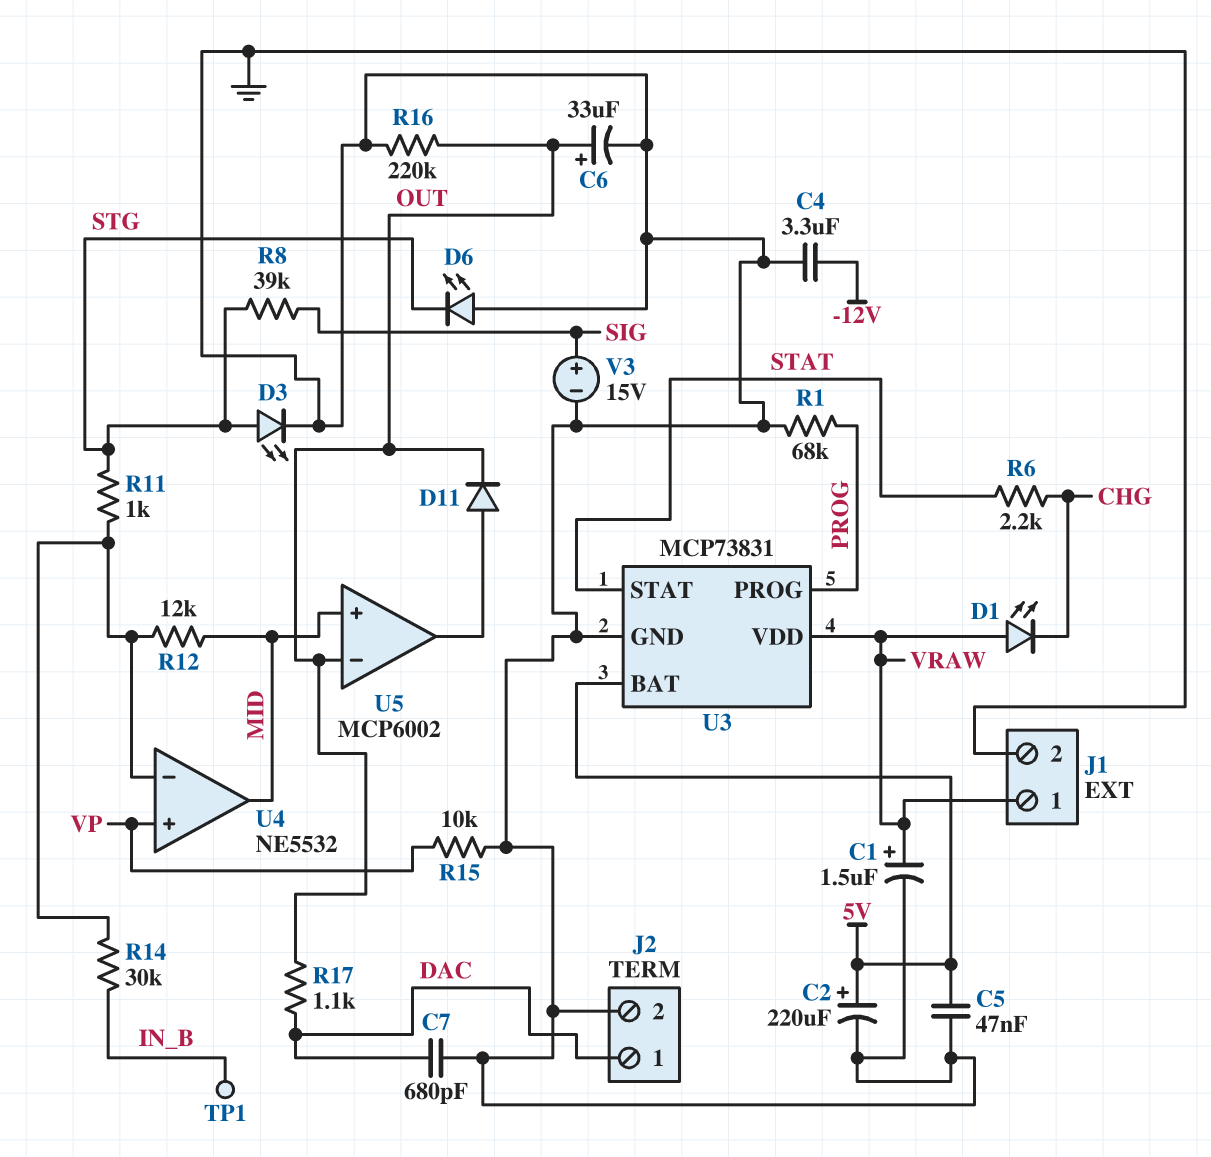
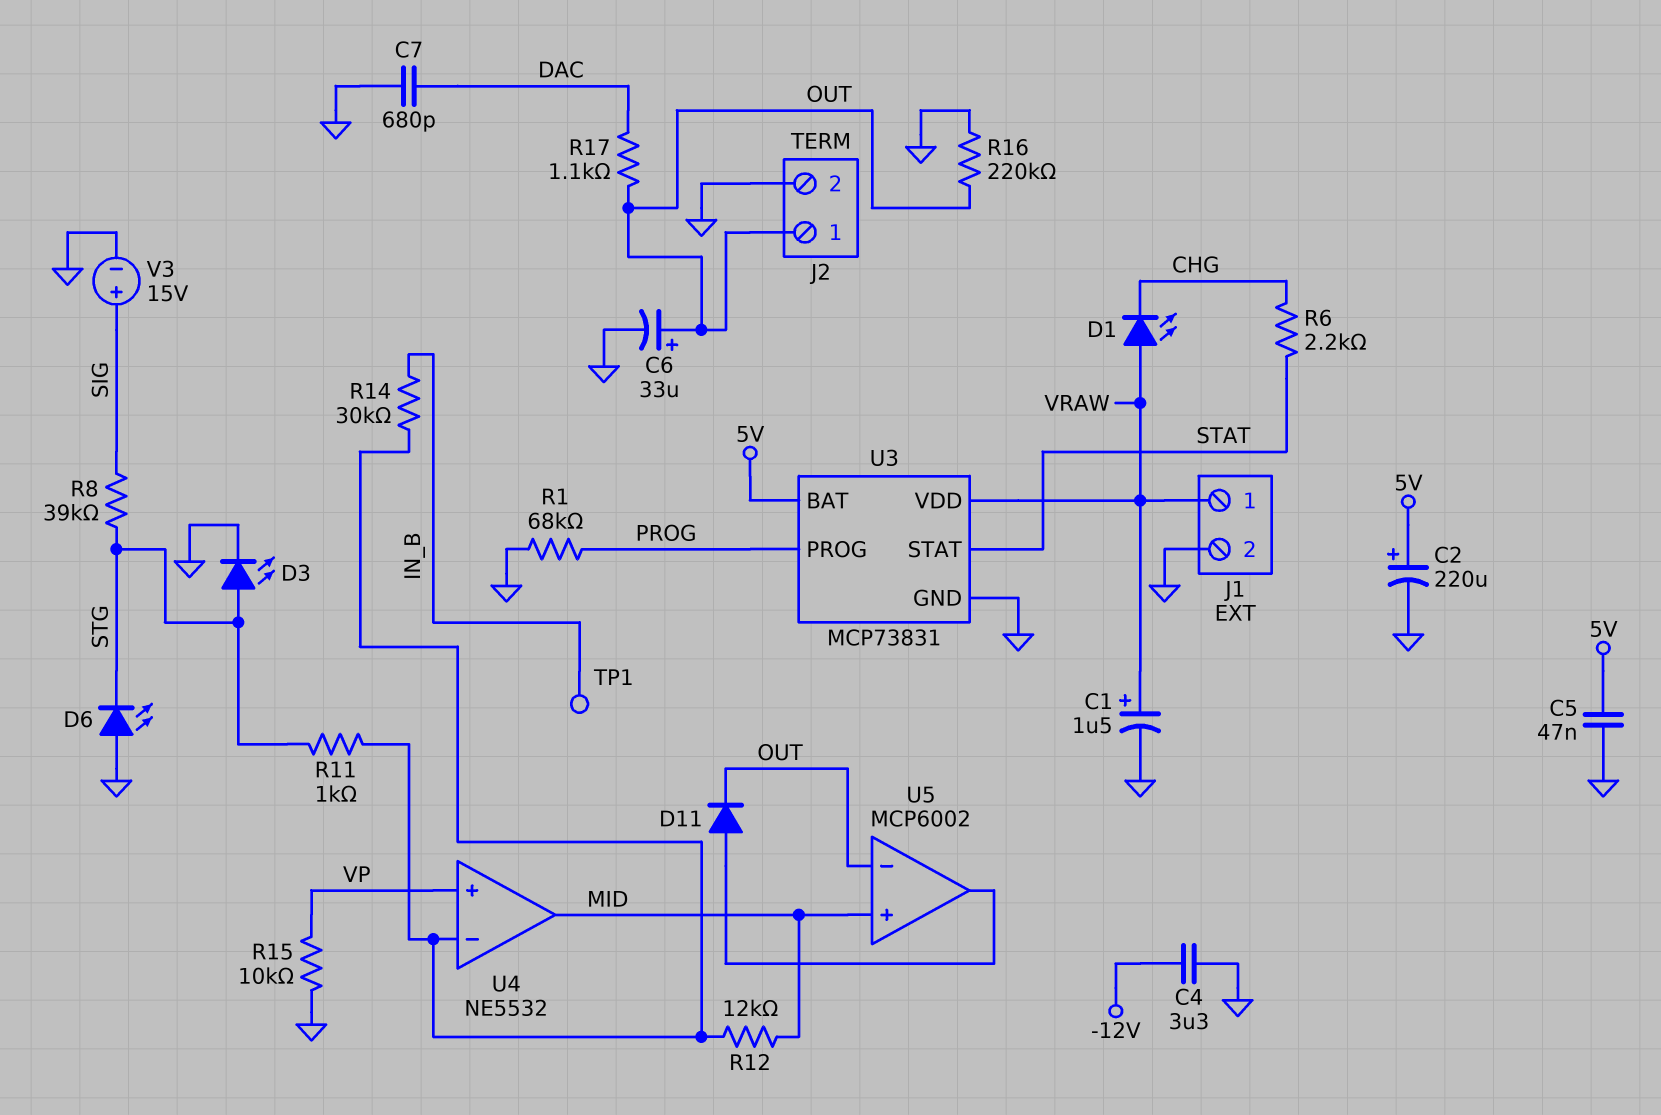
J2 pin 1: DAC -> OUT

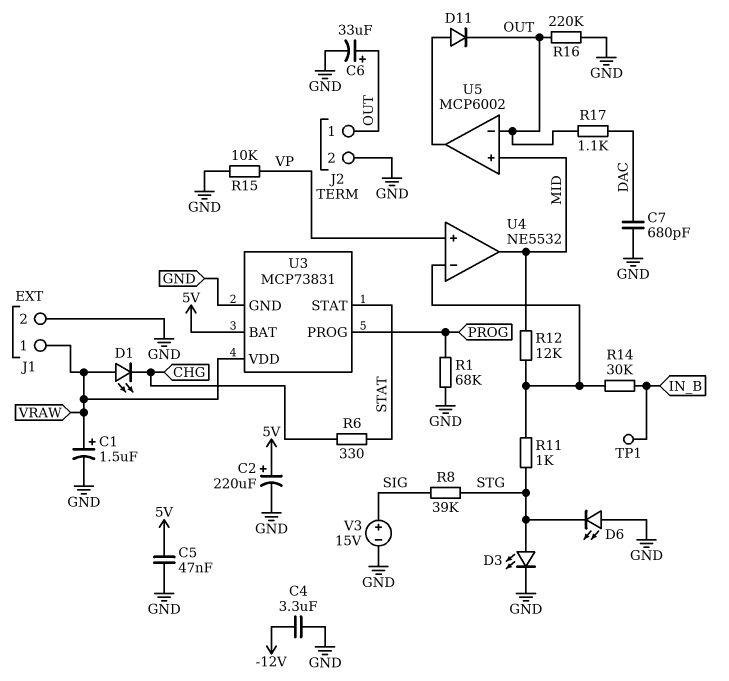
R6: 2.2k (CHG, STAT) -> 330 (CHG, STAT)

